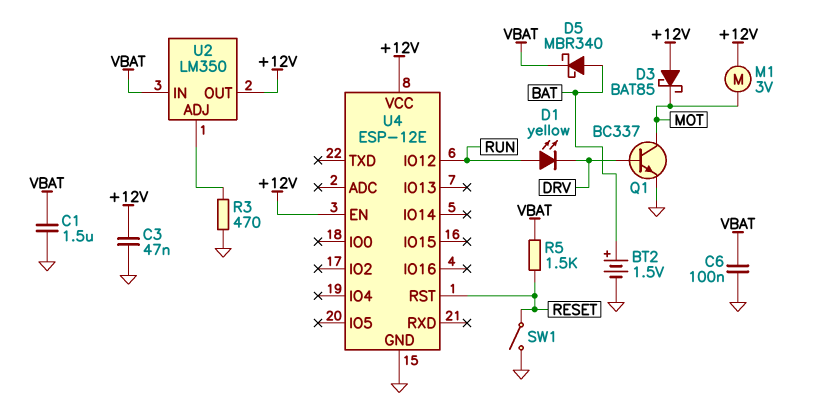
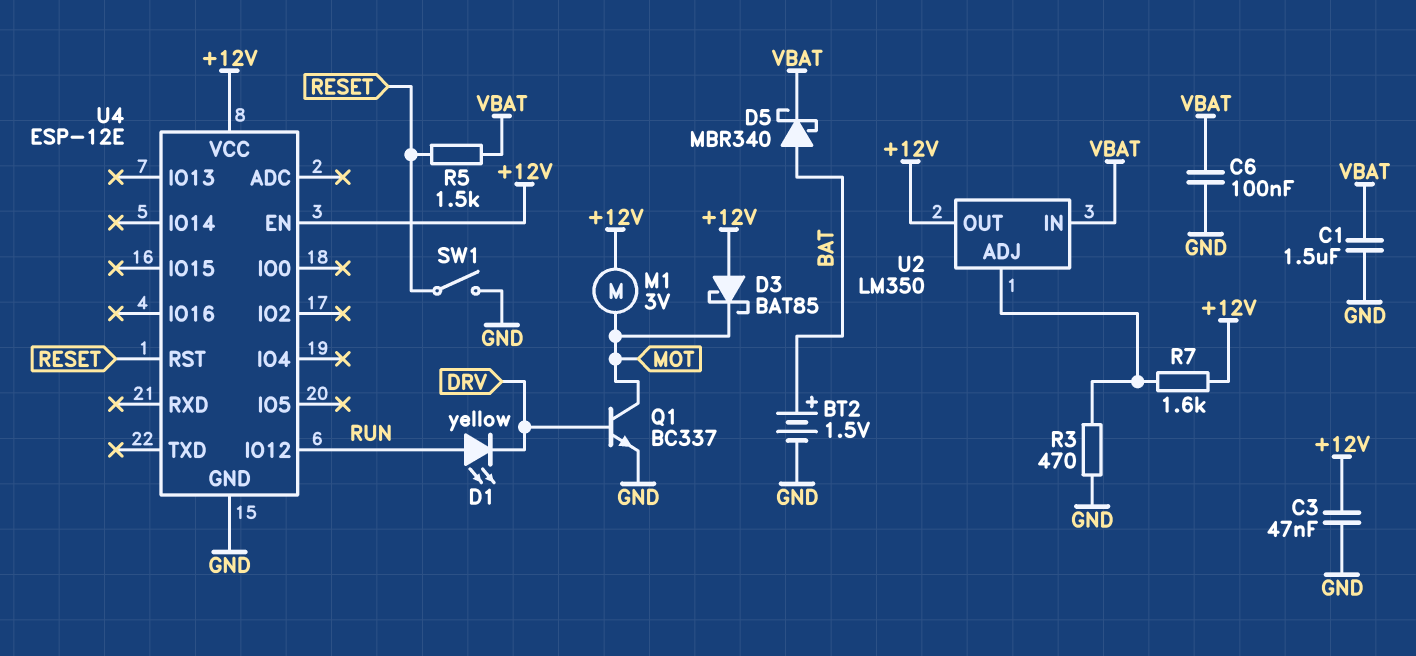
R7: none -> 1.6k (+12V, U2/ADJ)

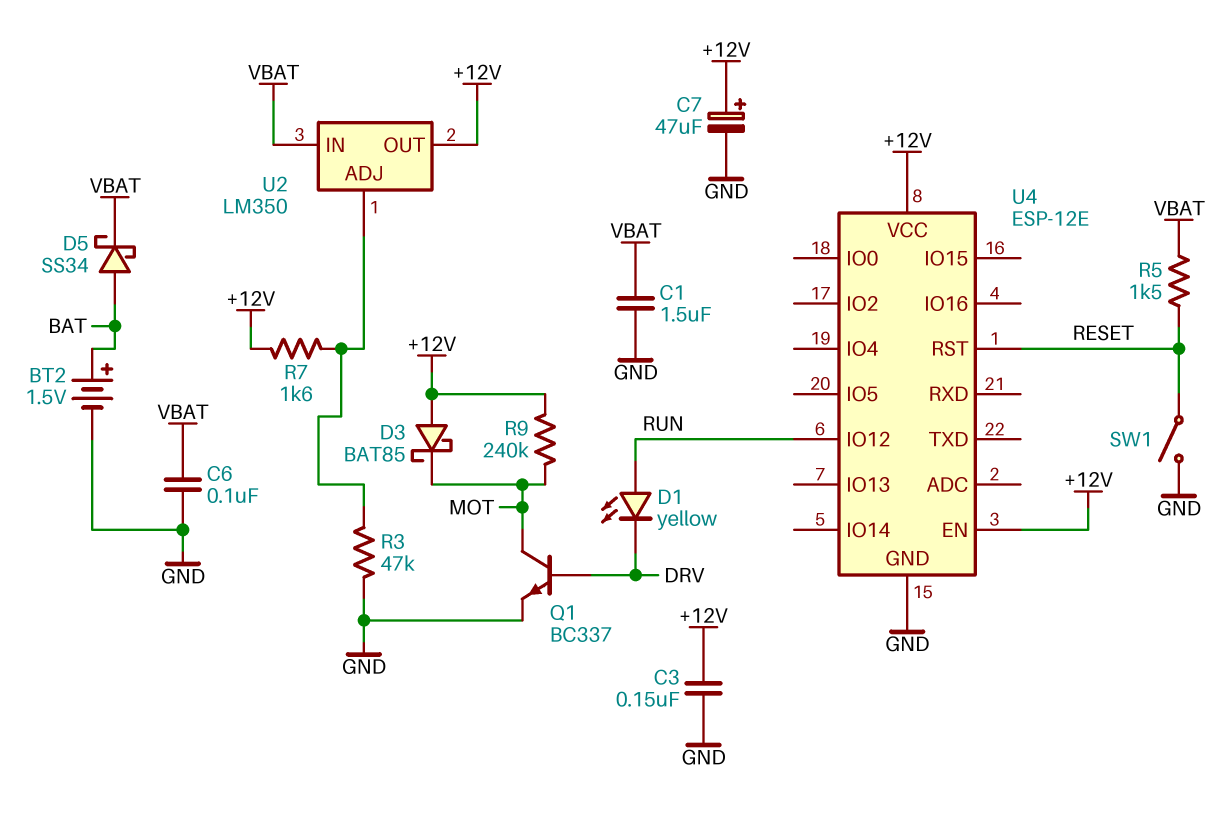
C3: 47nF (+12V, GND) -> 150nF (+12V, GND)
C7: none -> 47uF (plus +12V, minus GND)
D5: schottky MBR340 (A BAT, K VBAT) -> schottky SS34 (A BAT, K VBAT)
M1: motor 3V (+12V, MOT) -> none
R3: 470 (GND, U2/ADJ) -> 47k (GND, U2/ADJ)
R9: none -> 240k (+12V, MOT)

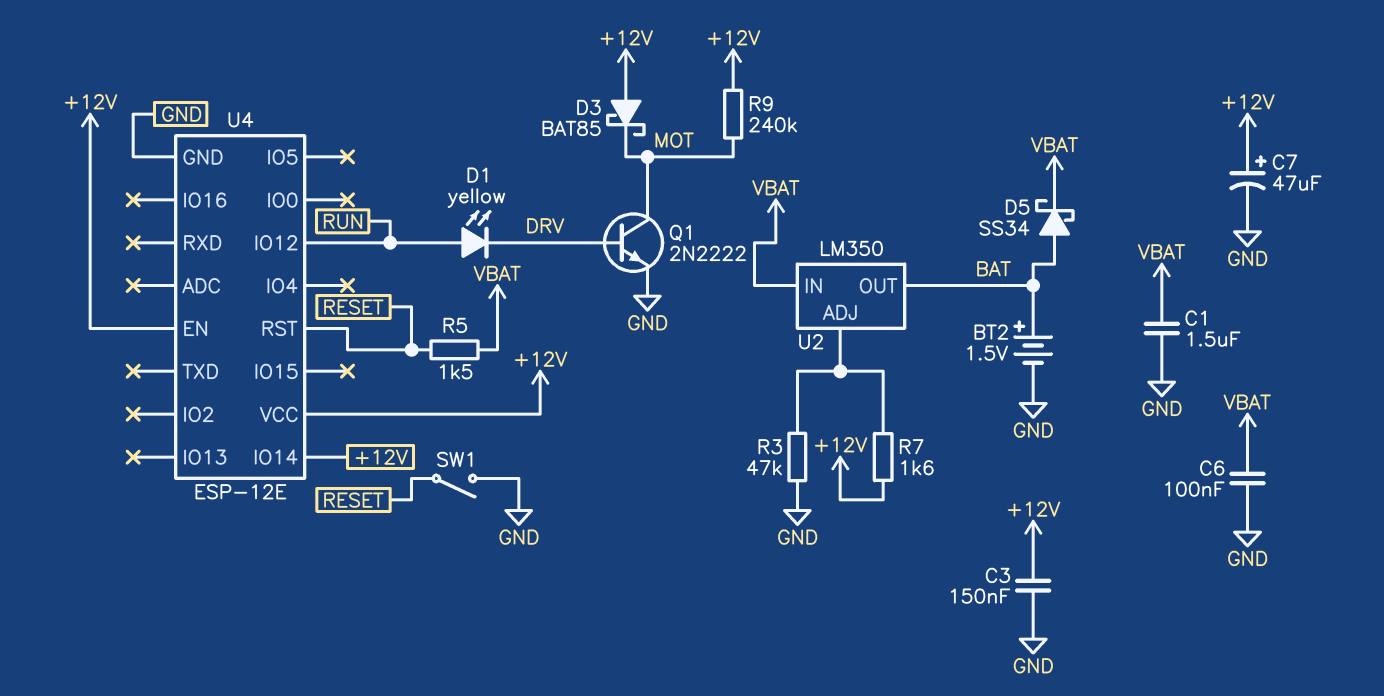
Q1: NPN BC337 (B DRV, C MOT, E GND) -> NPN 2N2222 (B DRV, C MOT, E GND)
U2 pin OUT: +12V -> BAT
U4 pin IO14: none -> +12V

